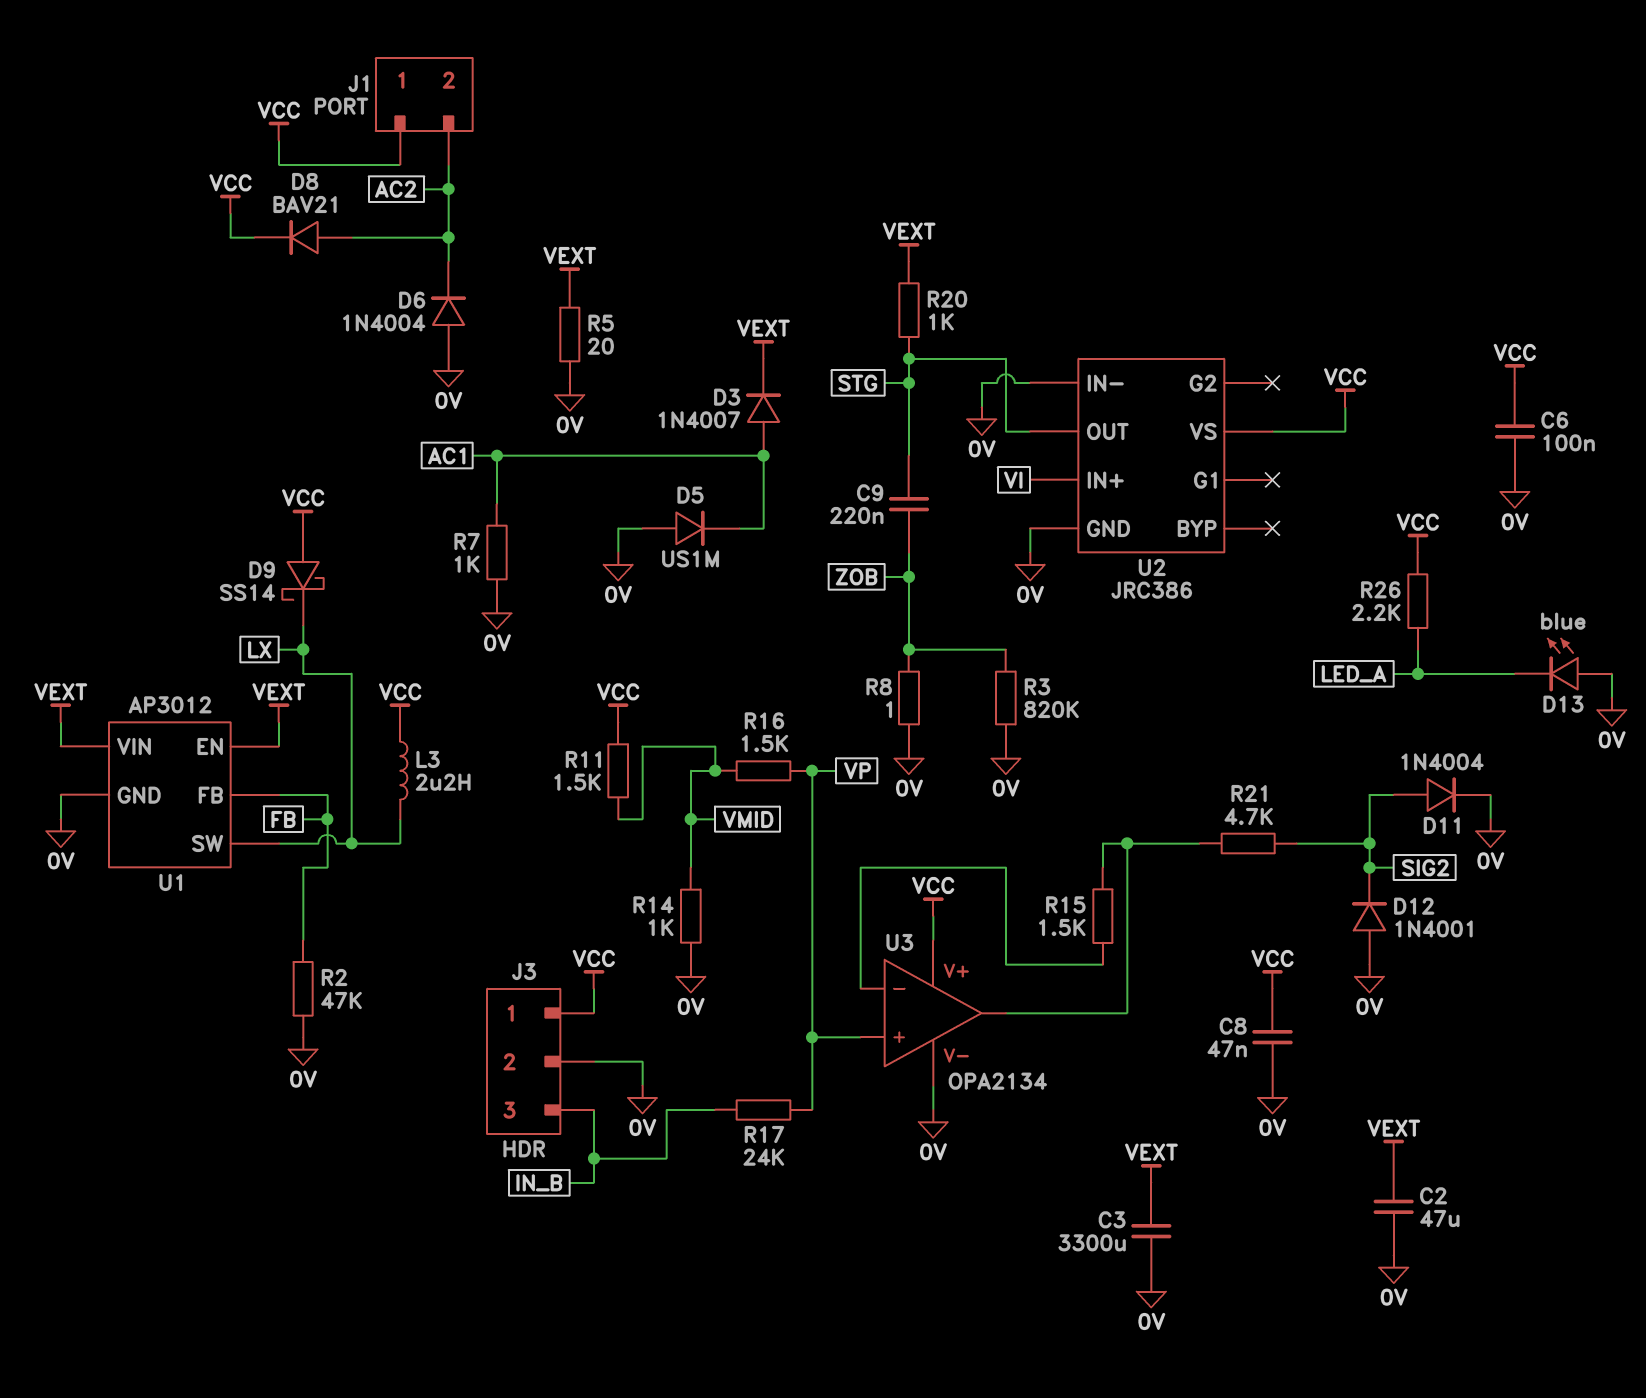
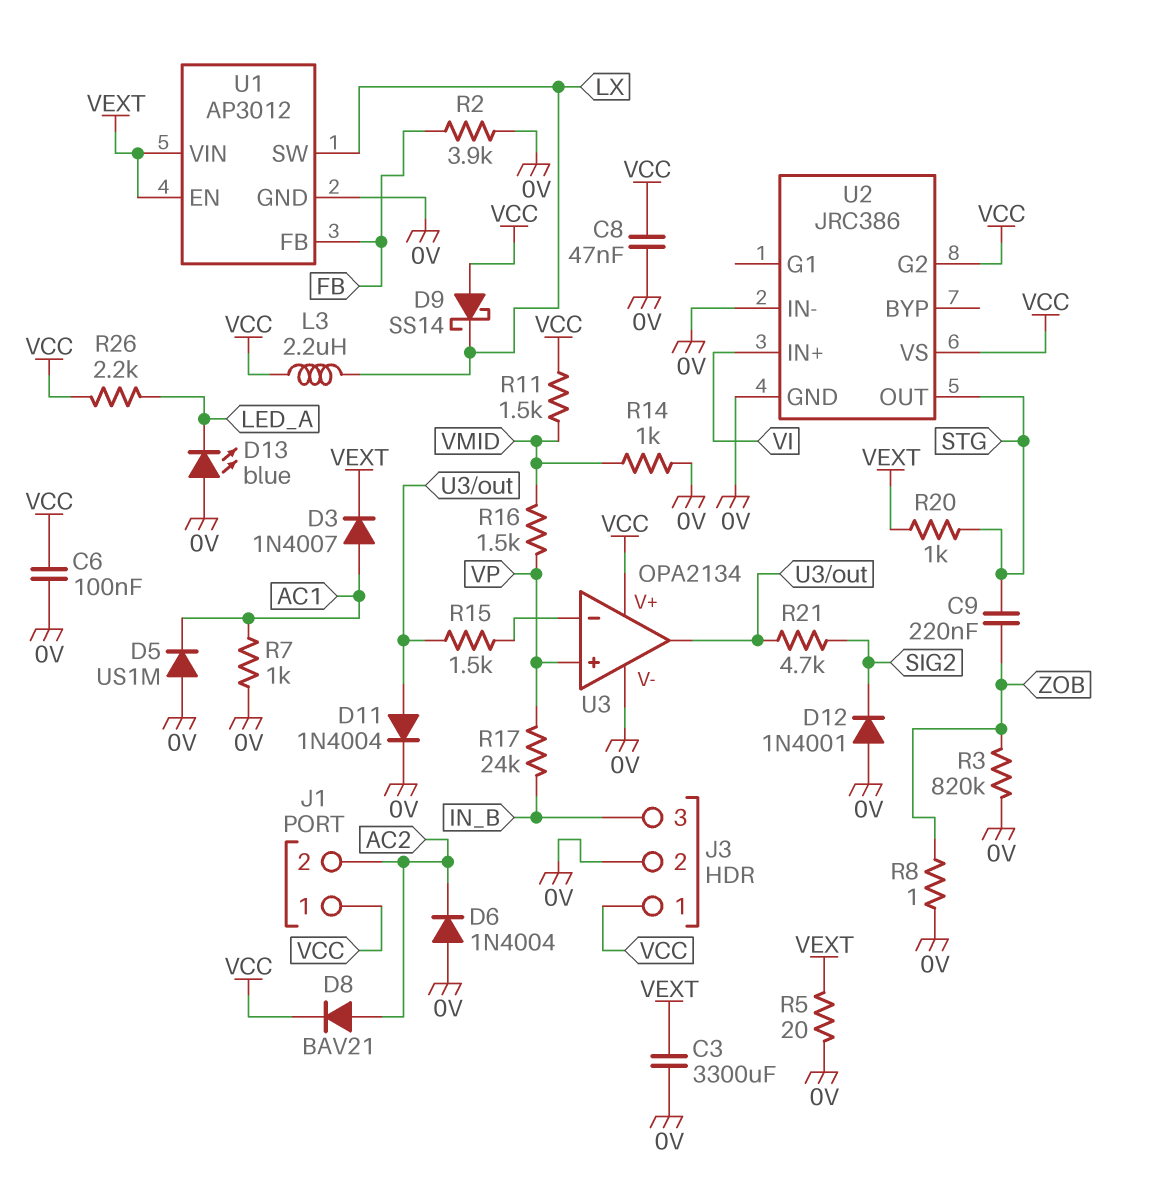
C2: 47uF (0V, VEXT) -> none
D11: diode 1N4004 (A SIG2, K 0V) -> diode 1N4004 (A U3/out, K 0V)
R2: 47k (0V, FB) -> 3.9k (0V, FB)
U2 pin G2: none -> VCC

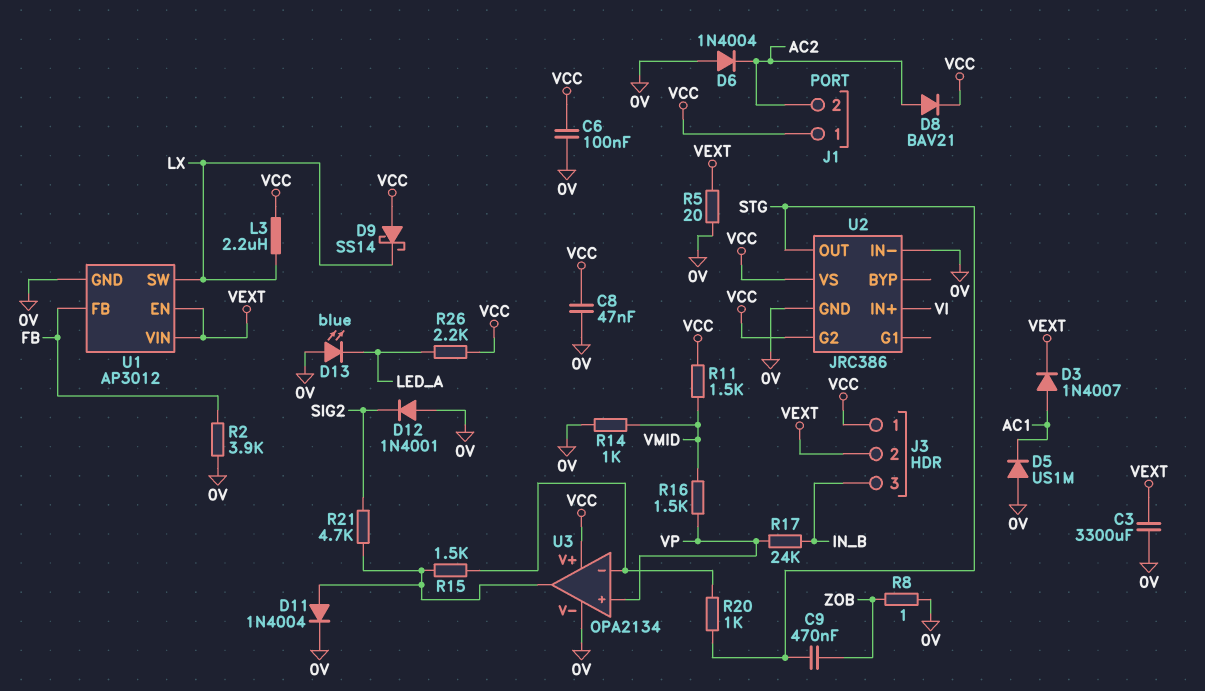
C9: 220nF (STG, ZOB) -> 470nF (STG, ZOB)
J3 pin 2: 0V -> VEXT
R3: 820k (0V, ZOB) -> none
R7: 1k (0V, AC1) -> none
R20: 1k (STG, VEXT) -> 1k (STG, U3/in-)

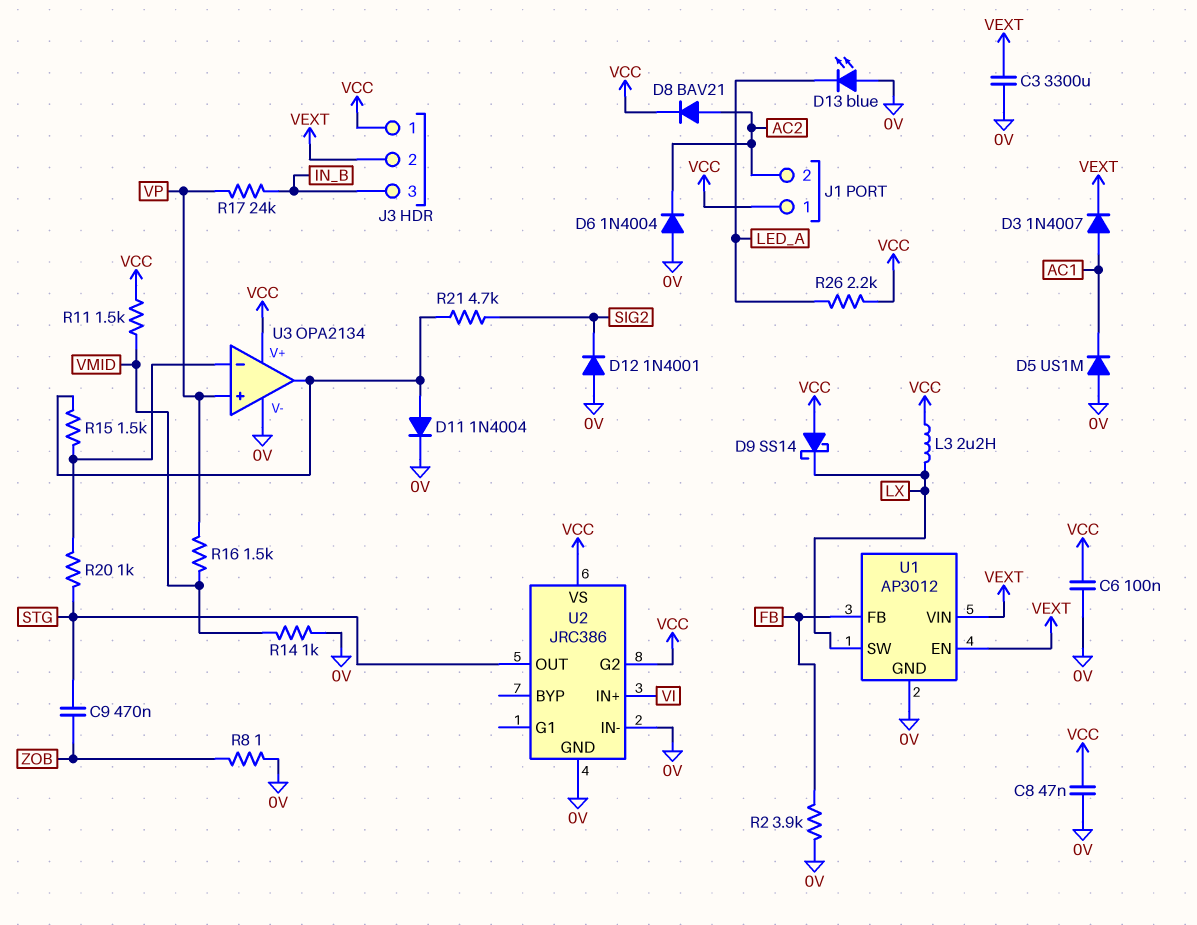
R5: 20 (0V, VEXT) -> none

